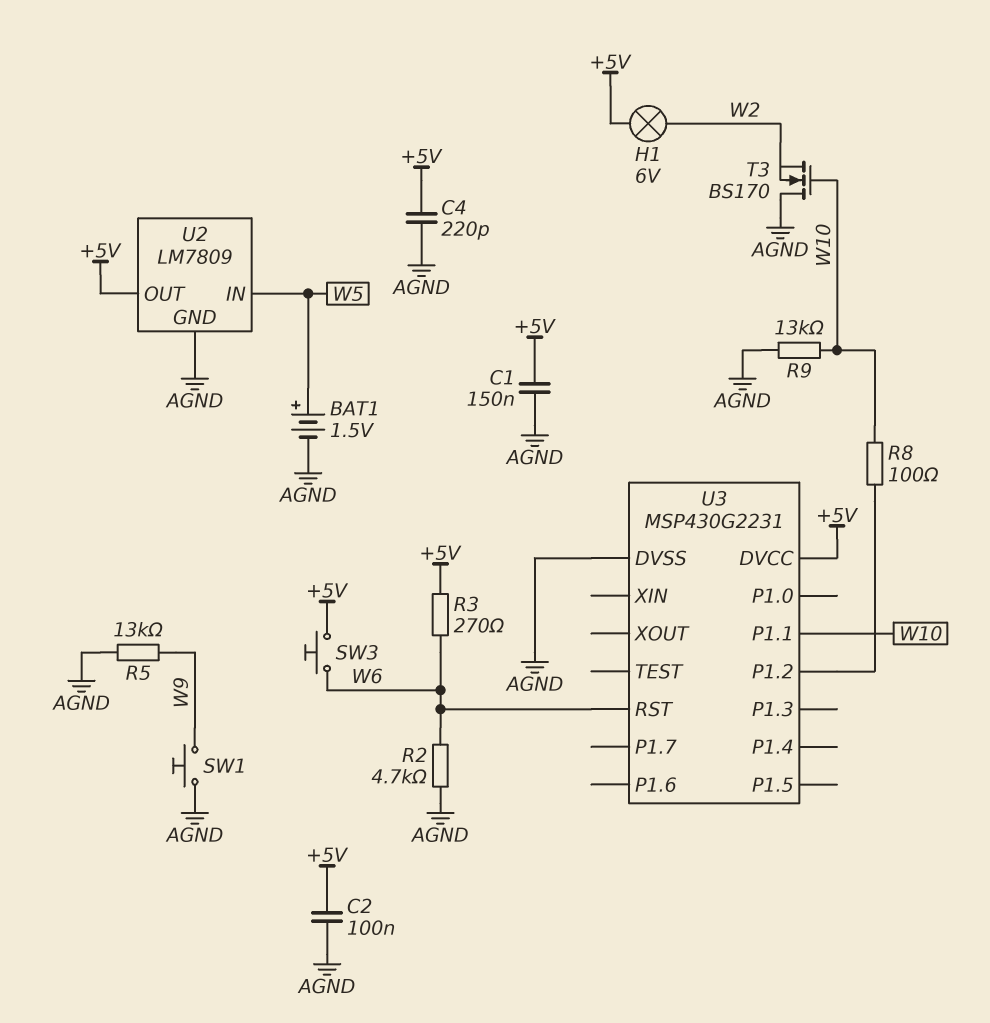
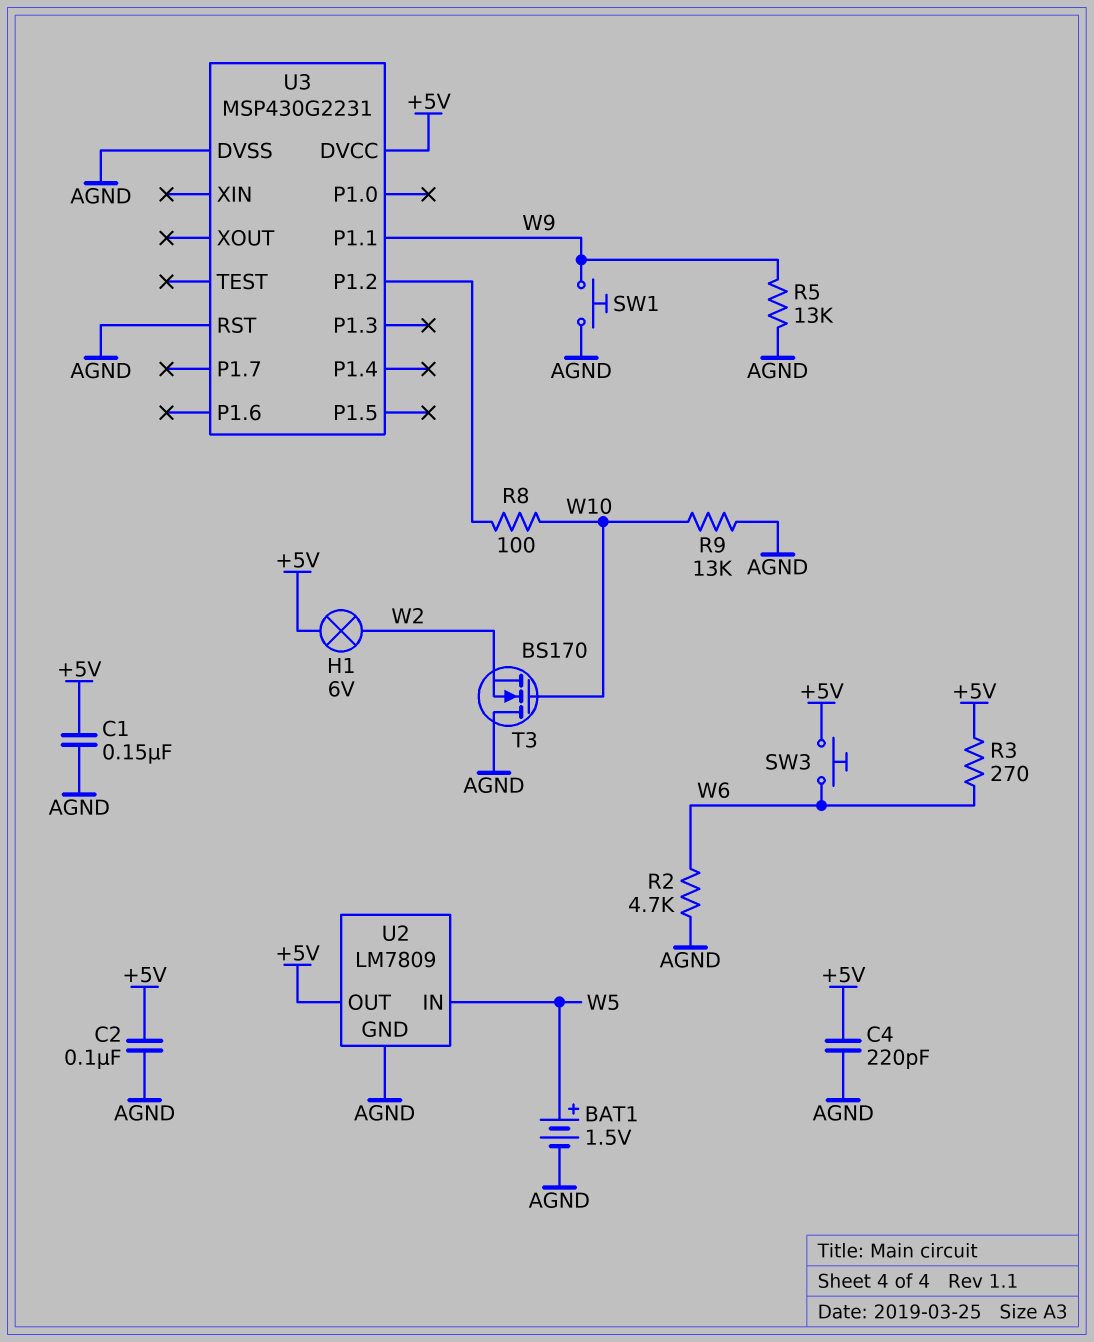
U3 pin P1.1: W10 -> W9
U3 pin RST: W6 -> AGND

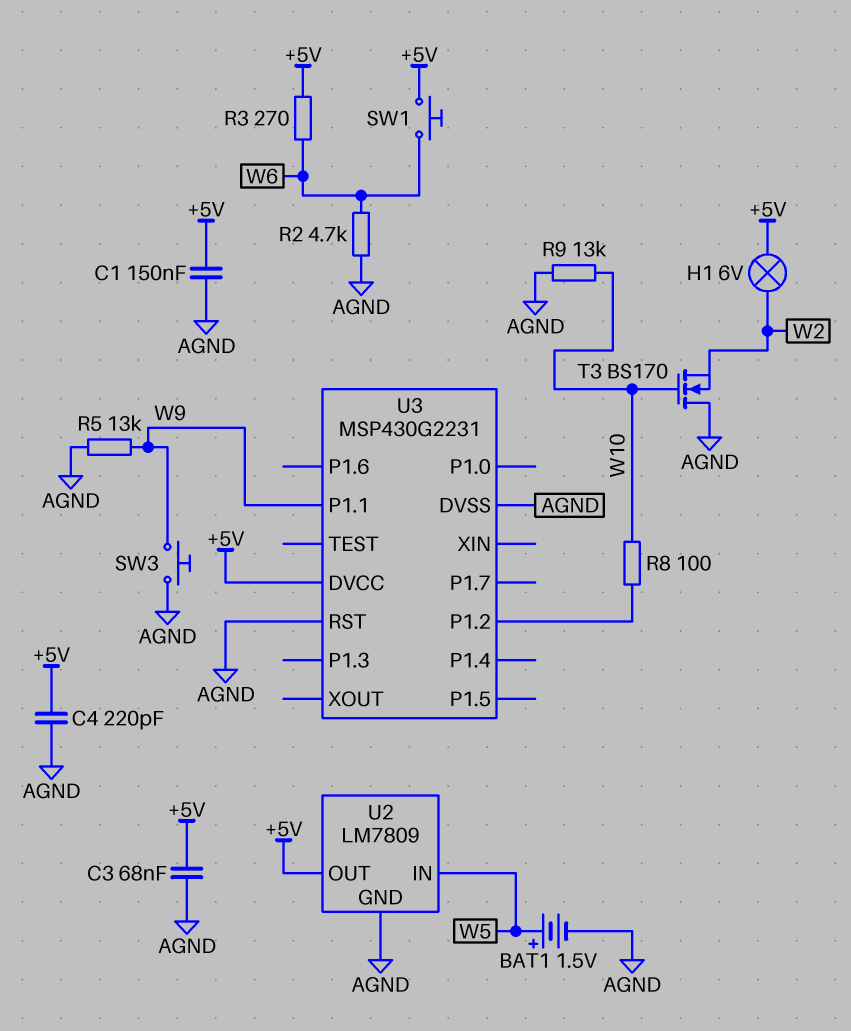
C2: 100nF (+5V, AGND) -> none
C3: none -> 68nF (+5V, AGND)
SW1: button (AGND, W9) -> button (+5V, W6)
SW3: button (+5V, W6) -> button (AGND, W9)

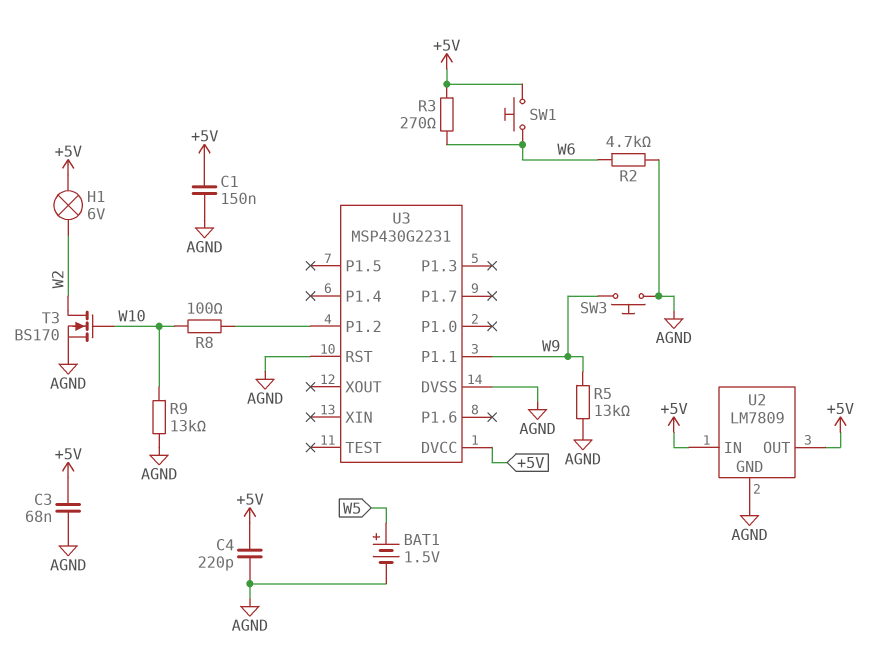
T3: NMOS BS170 (G W10, D AGND, S W2) -> NMOS BS170 (G W10, D W2, S AGND)
U2 pin IN: W5 -> +5V

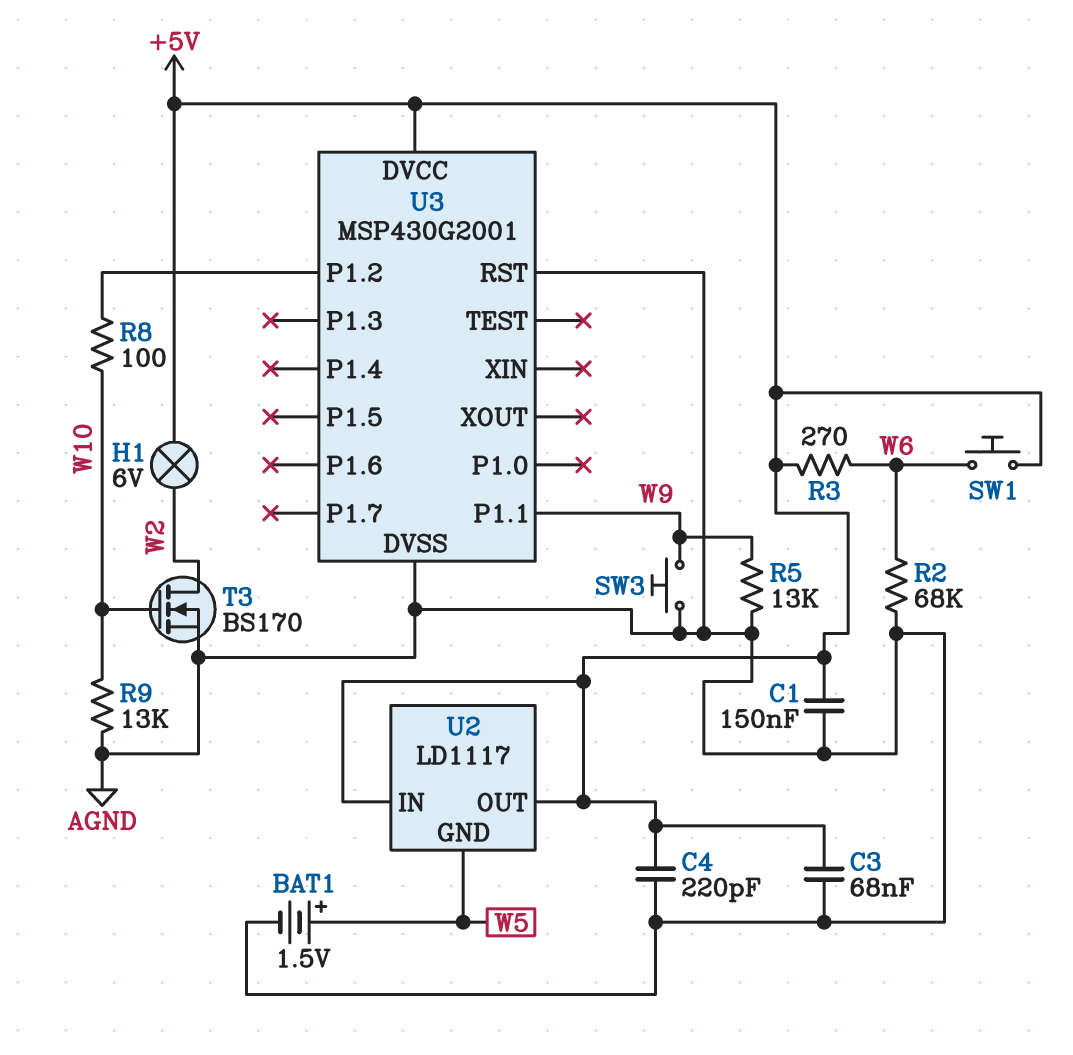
R2: 4.7k (AGND, W6) -> 68k (AGND, W6)
U2: LM7809 -> LD1117
U2 pin GND: AGND -> W5
U3: MSP430G2231 -> MSP430G2001

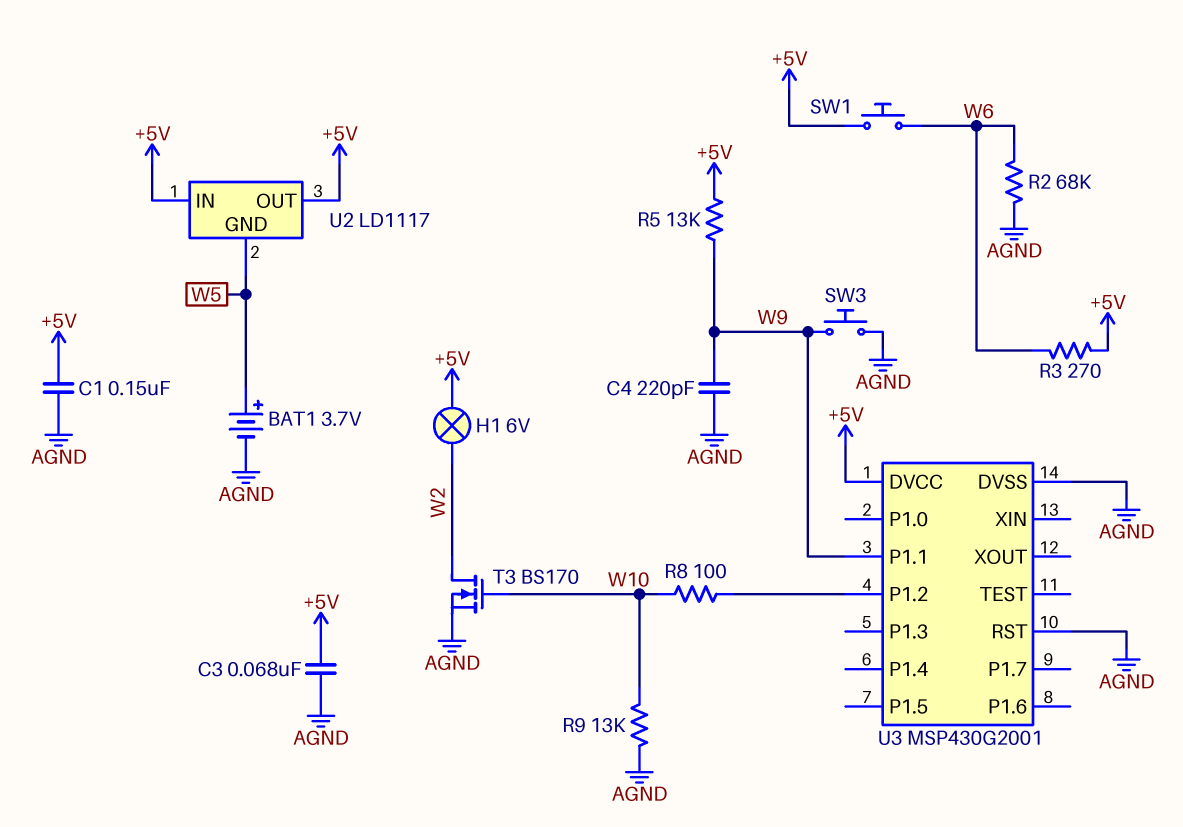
BAT1: 1.5V (plus W5, minus AGND) -> 3.7V (plus W5, minus AGND)
C4: 220pF (+5V, AGND) -> 220pF (AGND, W9)
R5: 13k (AGND, W9) -> 13k (+5V, W9)

